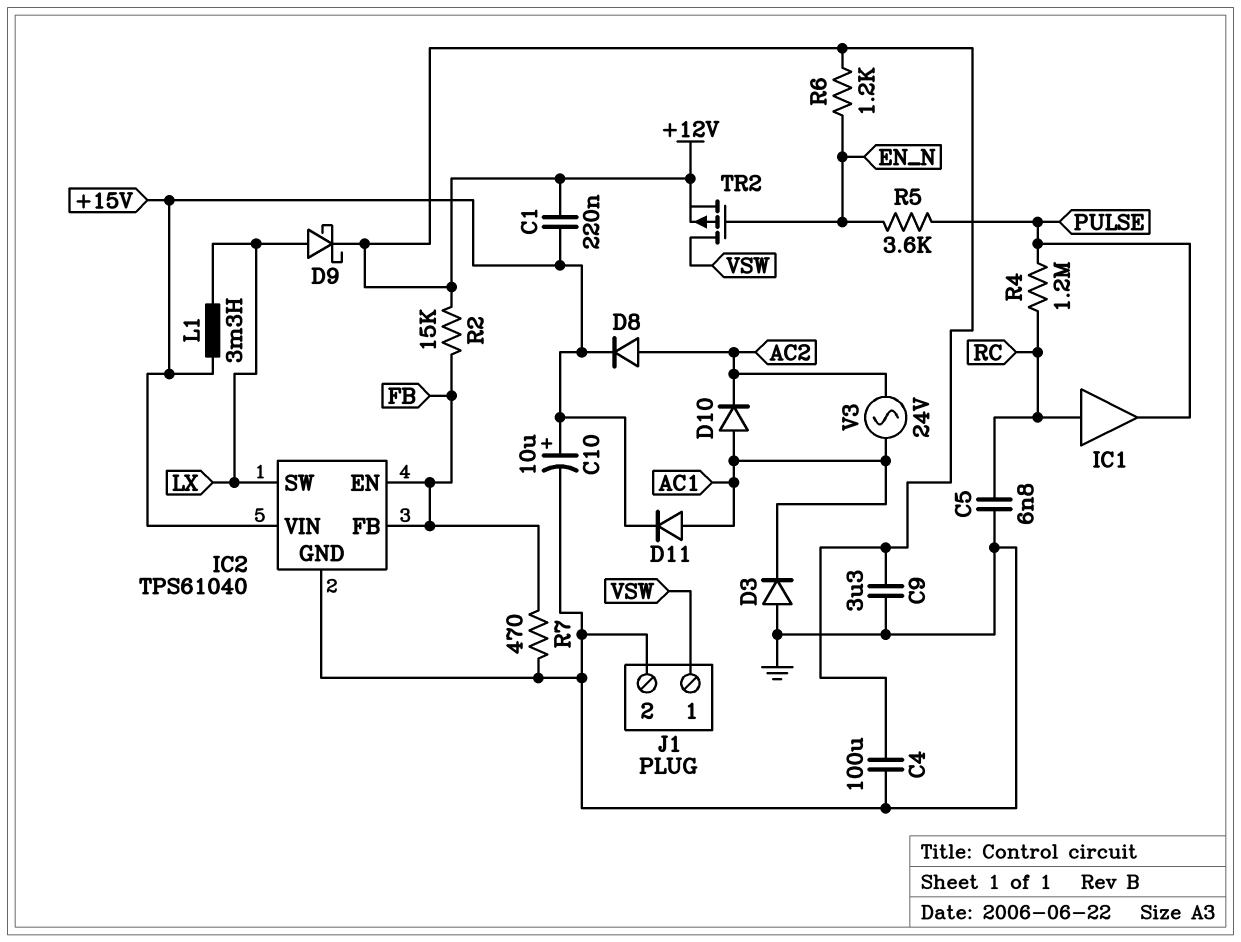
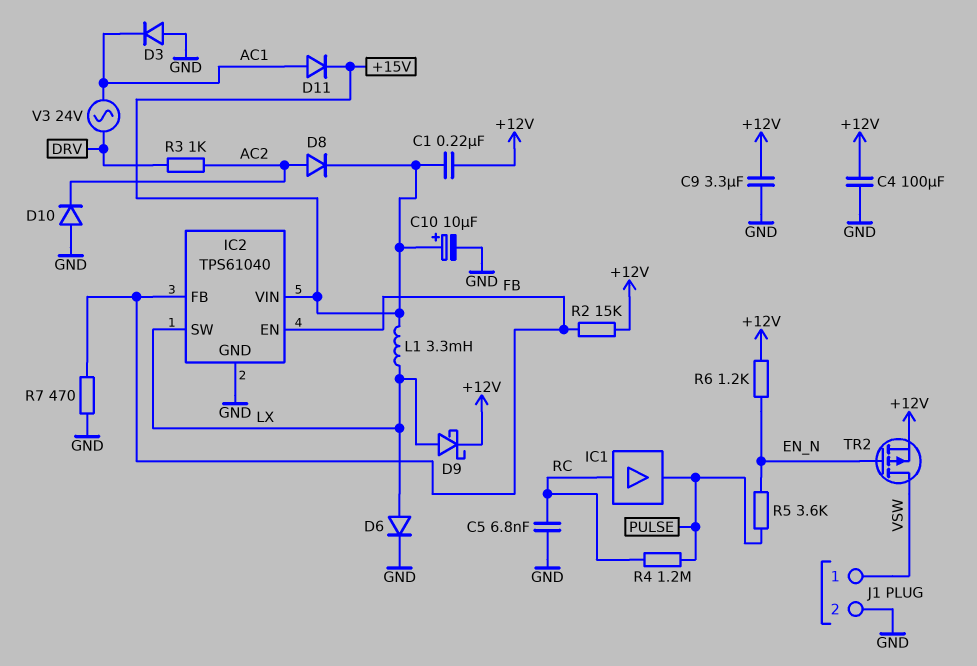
D6: none -> diode (A LX, K GND)
D10: diode (A AC1, K AC2) -> diode (A GND, K AC2)
R3: none -> 1k (AC2, DRV)
V3: AC 24V (AC1, AC2) -> AC 24V (AC1, DRV)

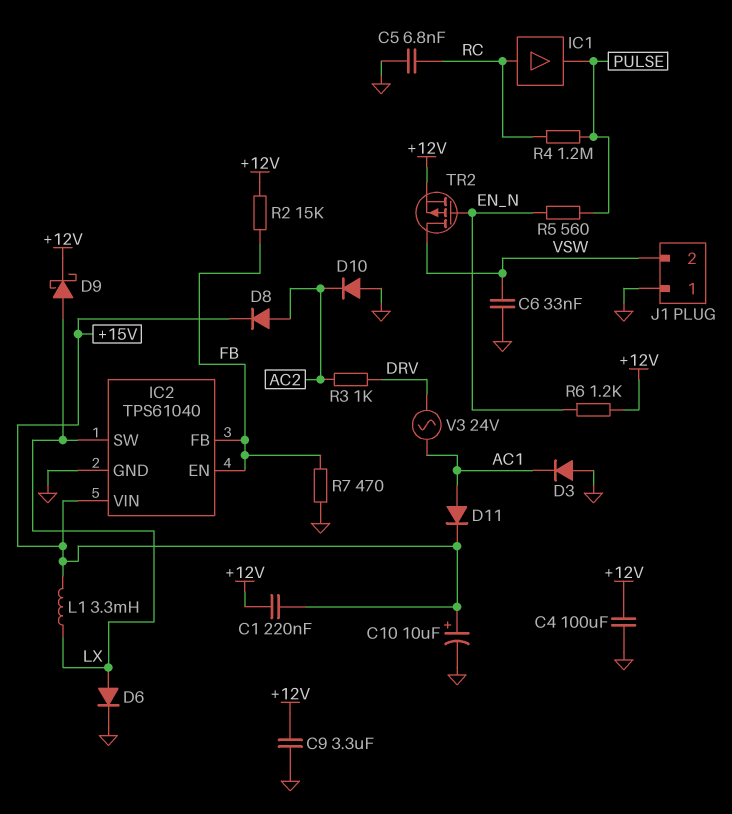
C6: none -> 33nF (GND, VSW)
J1 pin 1: VSW -> GND
J1 pin 2: GND -> VSW
R5: 3.6k (EN_N, PULSE) -> 560 (EN_N, PULSE)

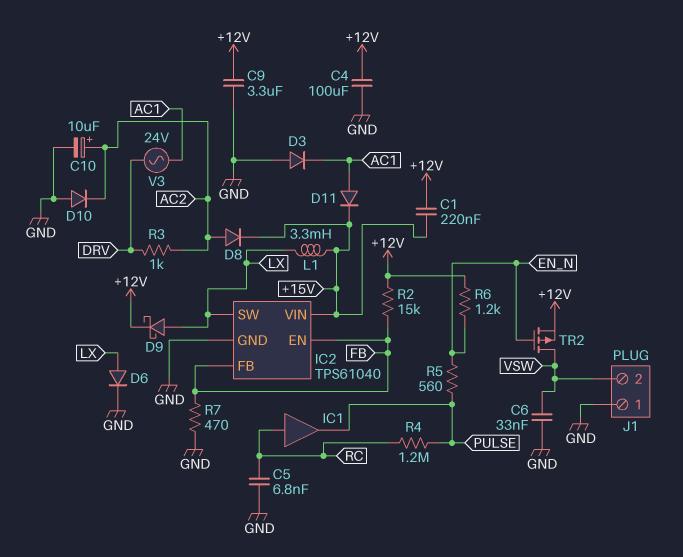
C10: 10uF (plus +15V, minus GND) -> 10uF (plus AC2, minus GND)

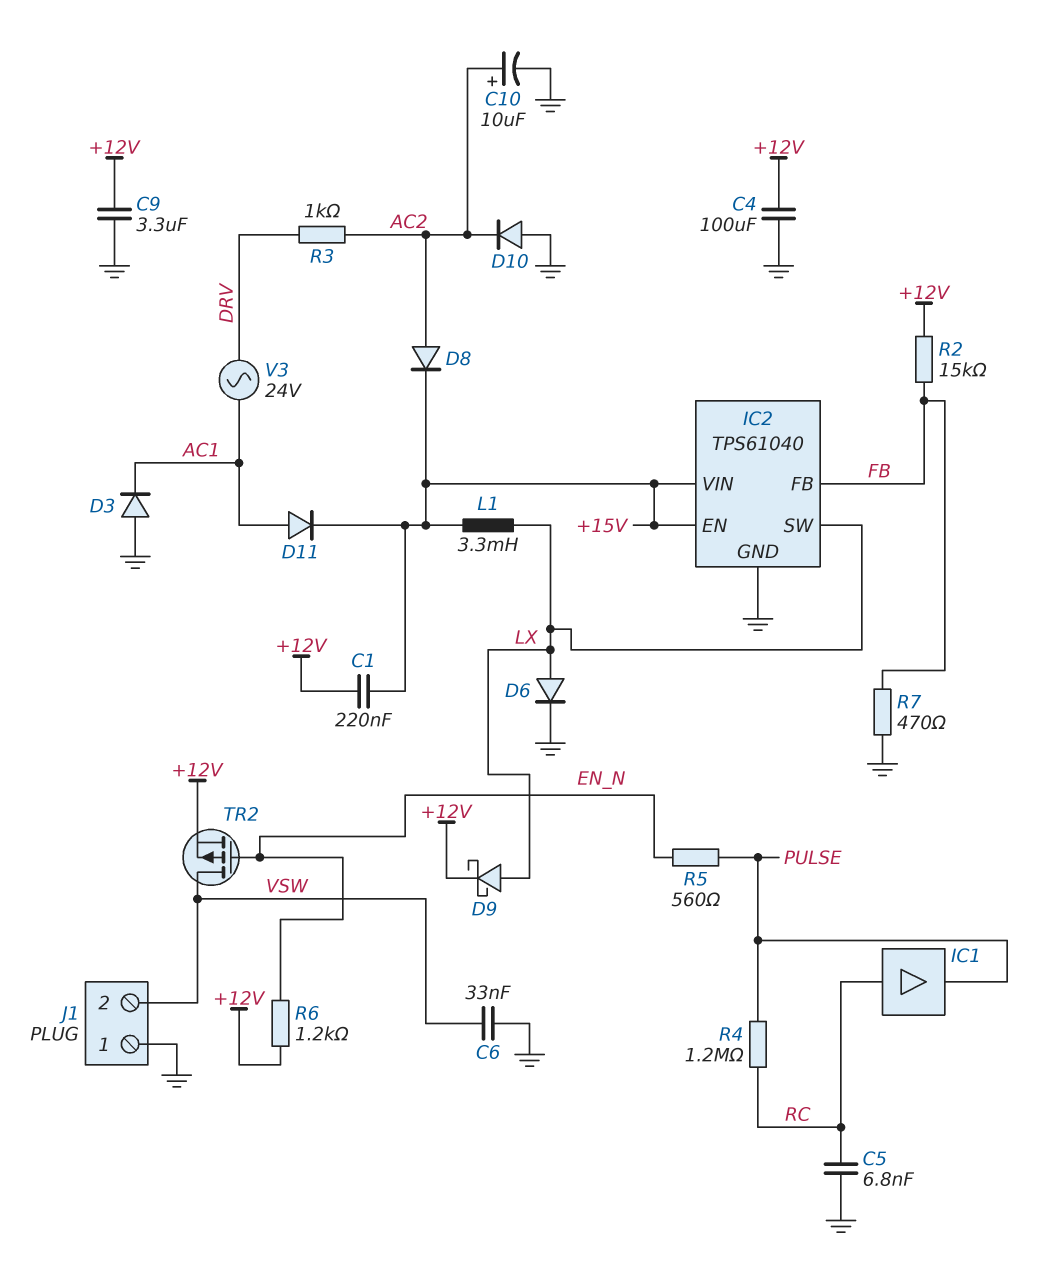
IC2 pin EN: FB -> +15V

